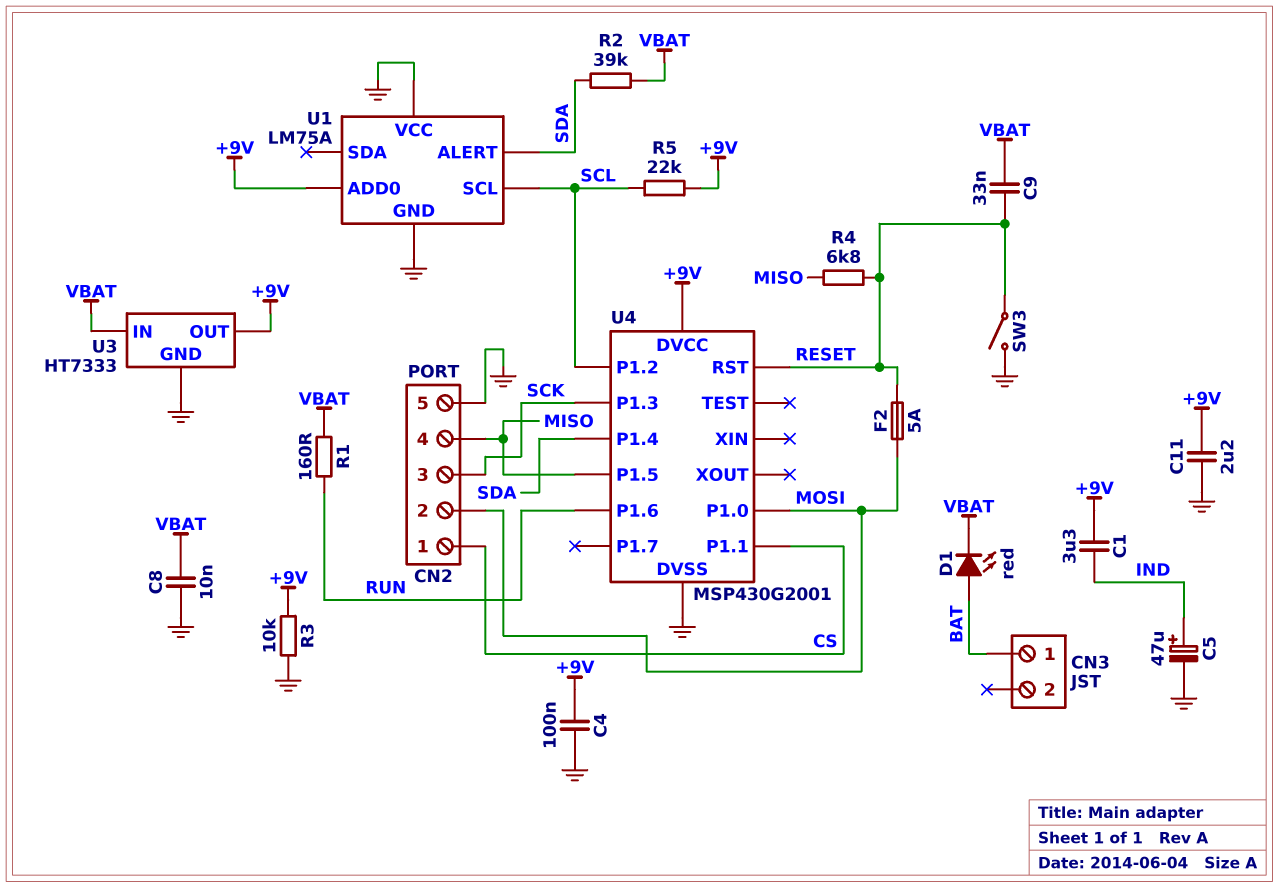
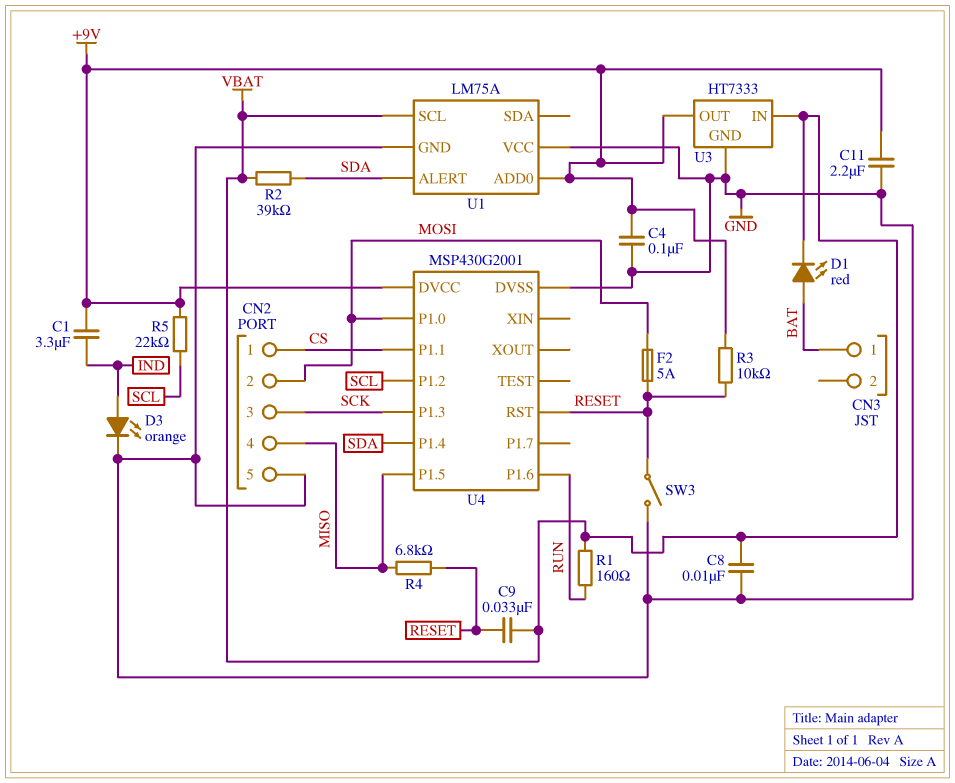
C5: 47uF (plus IND, minus GND) -> none
D3: none -> LED orange (A IND, K GND)
R3: 10k (+9V, GND) -> 10k (+9V, RESET)
U1 pin SCL: SCL -> VBAT

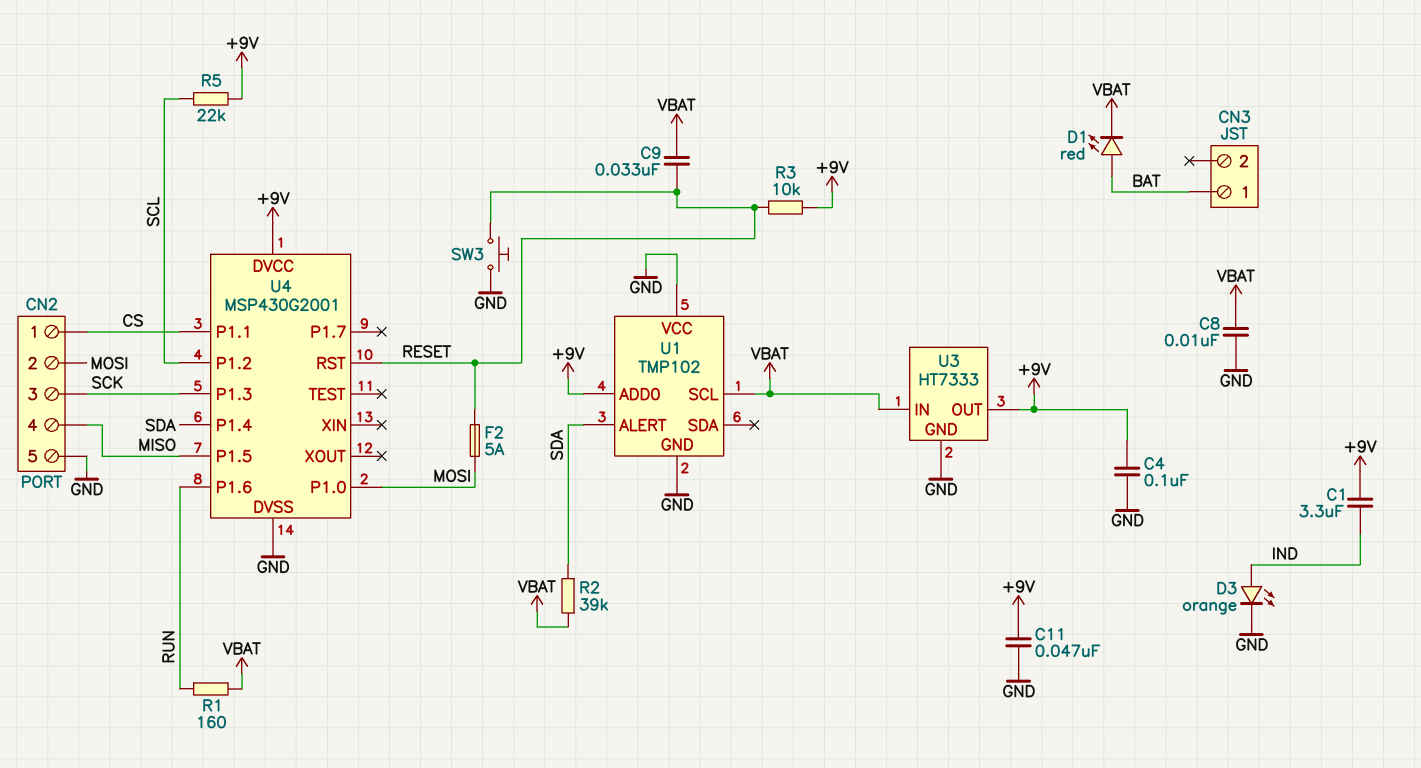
C11: 2.2uF (+9V, GND) -> 47nF (+9V, GND)
R4: 6.8k (MISO, RESET) -> none
SW3: switch (GND, RESET) -> button (GND, RESET)
U1: LM75A -> TMP102

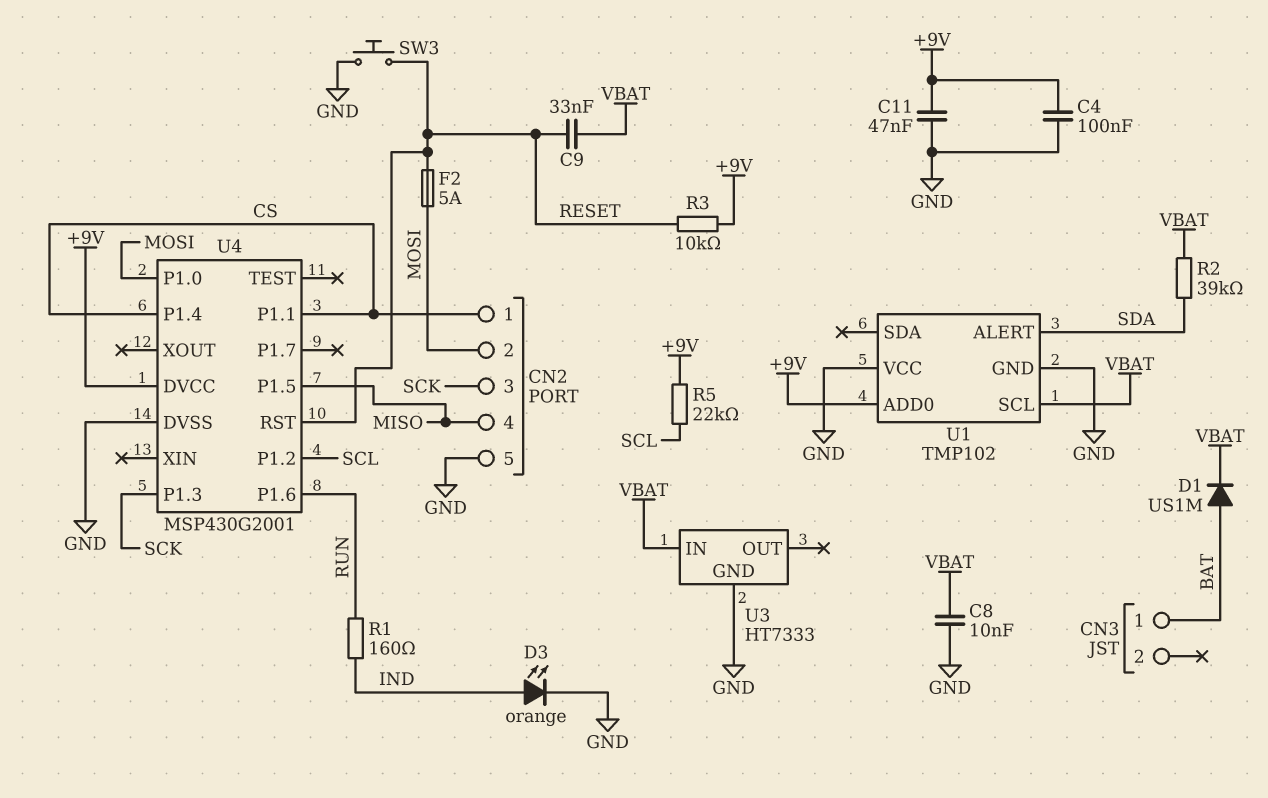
C1: 3.3uF (+9V, IND) -> none
D1: LED red (A BAT, K VBAT) -> diode US1M (A BAT, K VBAT)
R1: 160 (RUN, VBAT) -> 160 (IND, RUN)
U3 pin OUT: +9V -> none
U4 pin P1.4: SDA -> CS

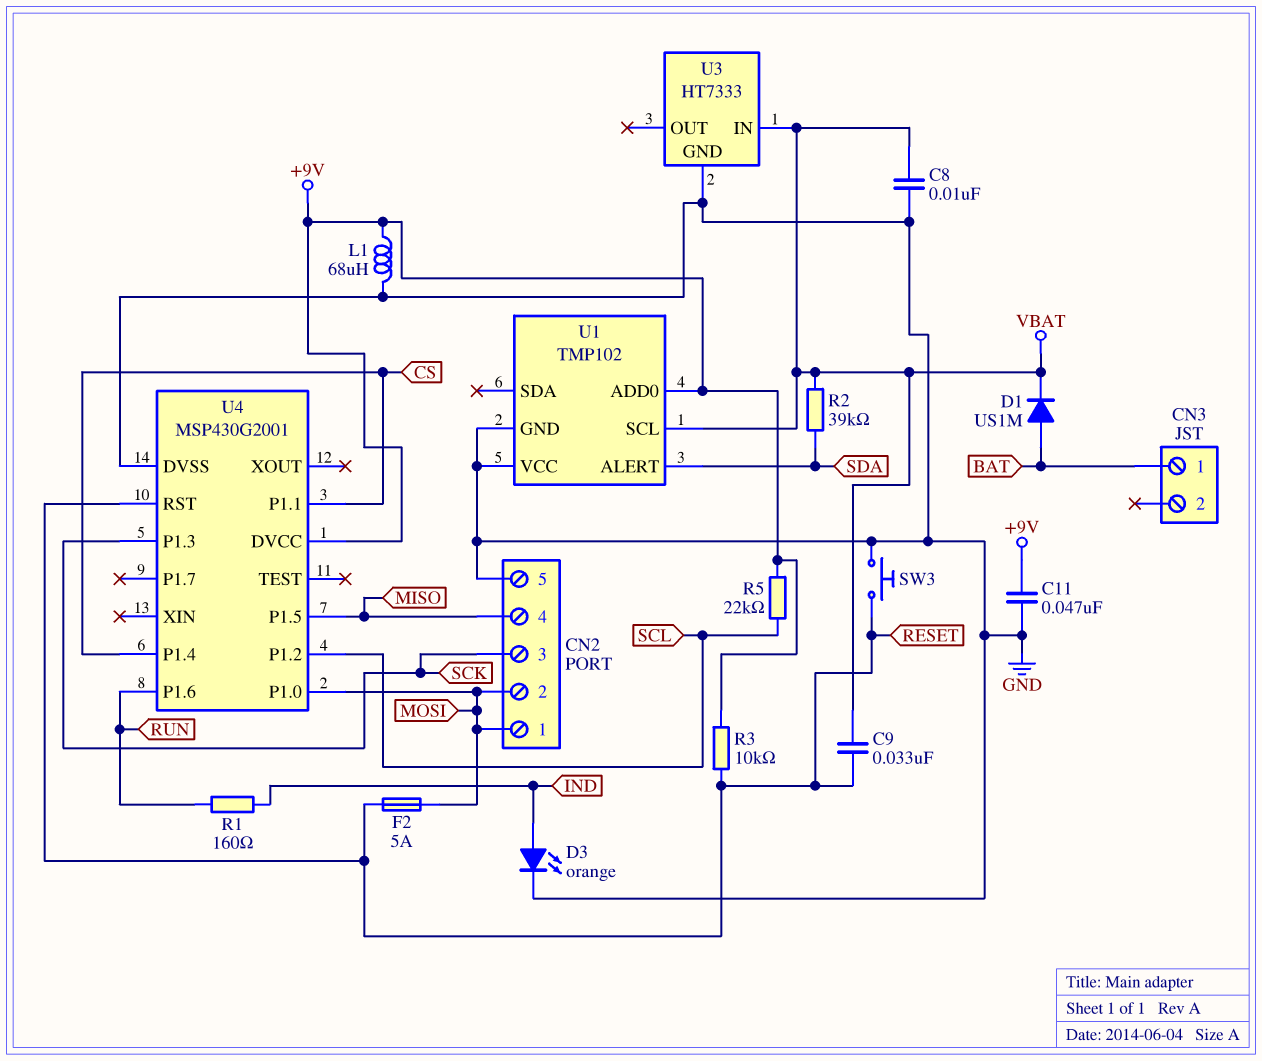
C4: 100nF (+9V, GND) -> none
CN2 pin 1: CS -> MOSI
L1: none -> 68uH (+9V, GND)

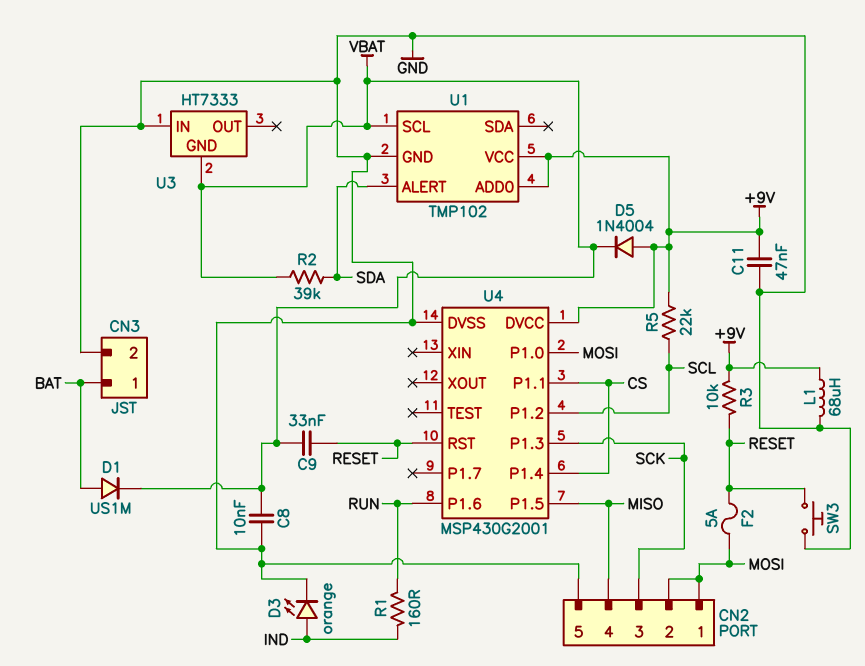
CN3 pin 2: none -> GND
D5: none -> diode 1N4004 (A +9V, K VBAT)
U1 pin VCC: GND -> +9V
U3 pin GND: GND -> VBAT
U3 pin IN: VBAT -> GND

